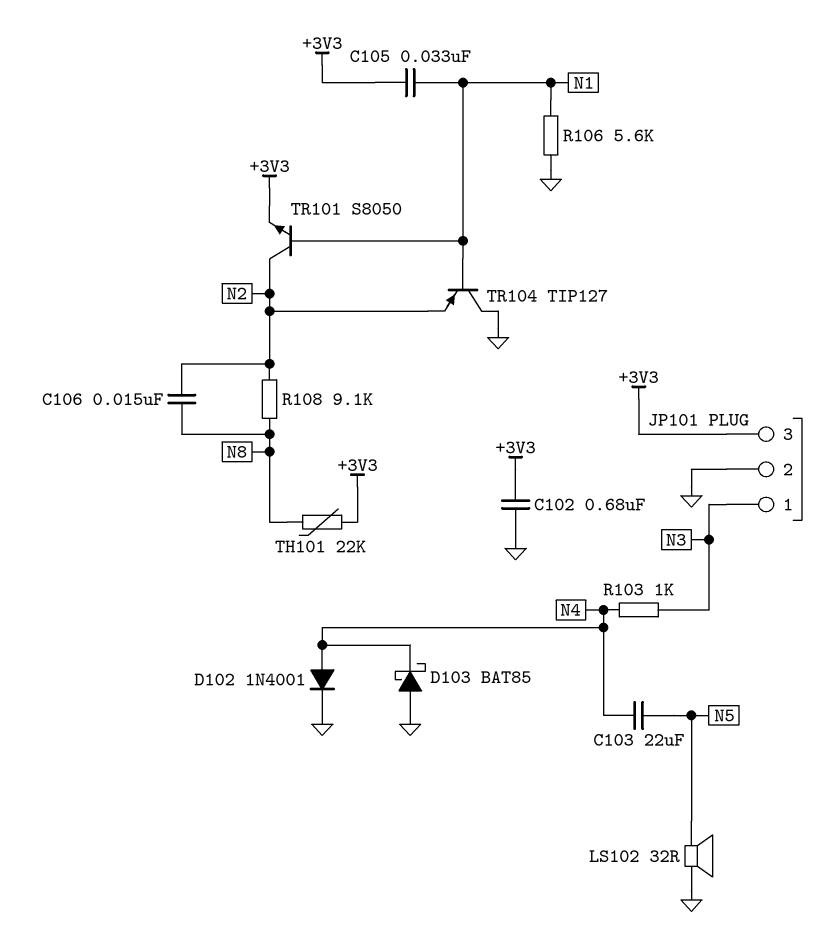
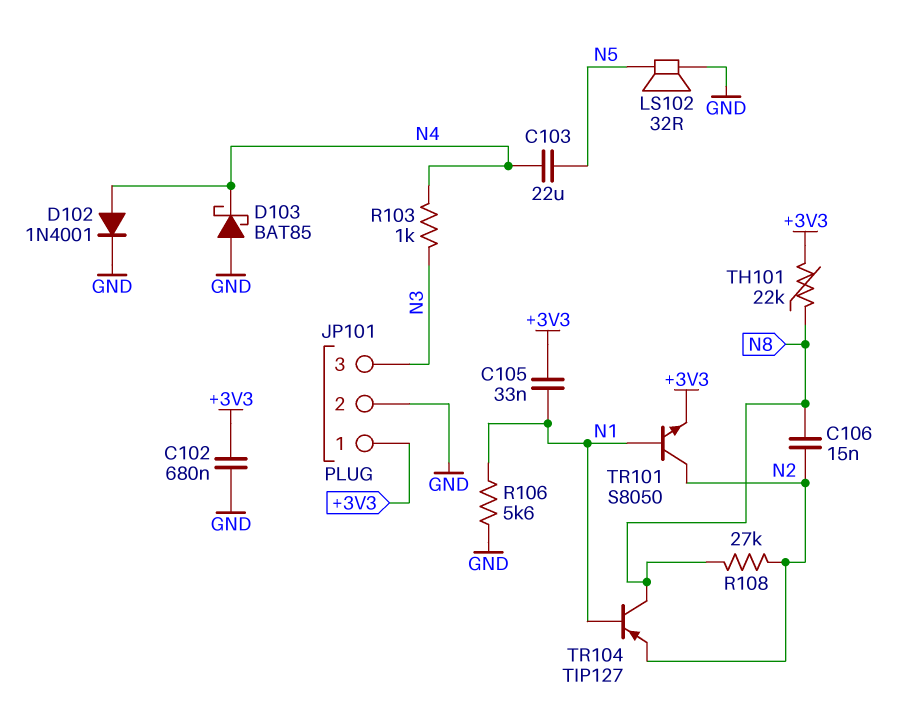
JP101 pin 1: N3 -> +3V3
JP101 pin 3: +3V3 -> N3
R108: 9.1k (N2, N8) -> 27k (N2, N8)
TR104: PNP TIP127 (B N1, C GND, E N2) -> PNP TIP127 (B N1, C N8, E N2)

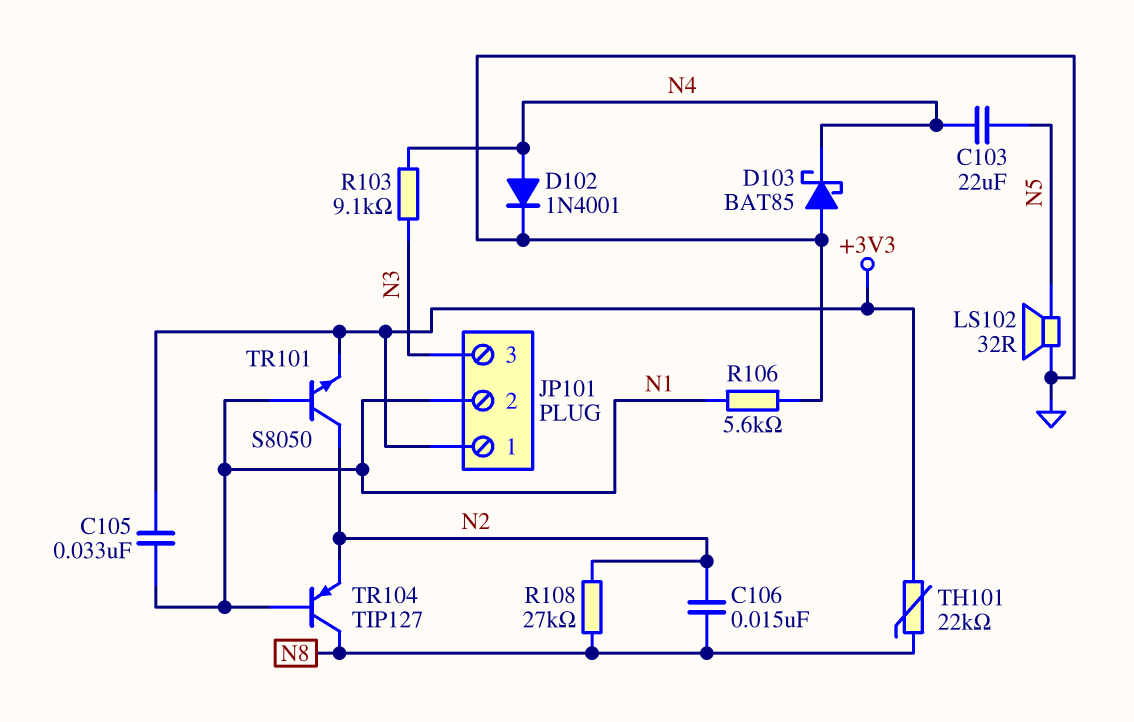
C102: 680nF (+3V3, GND) -> none
JP101 pin 2: GND -> N1
R103: 1k (N3, N4) -> 9.1k (N3, N4)

